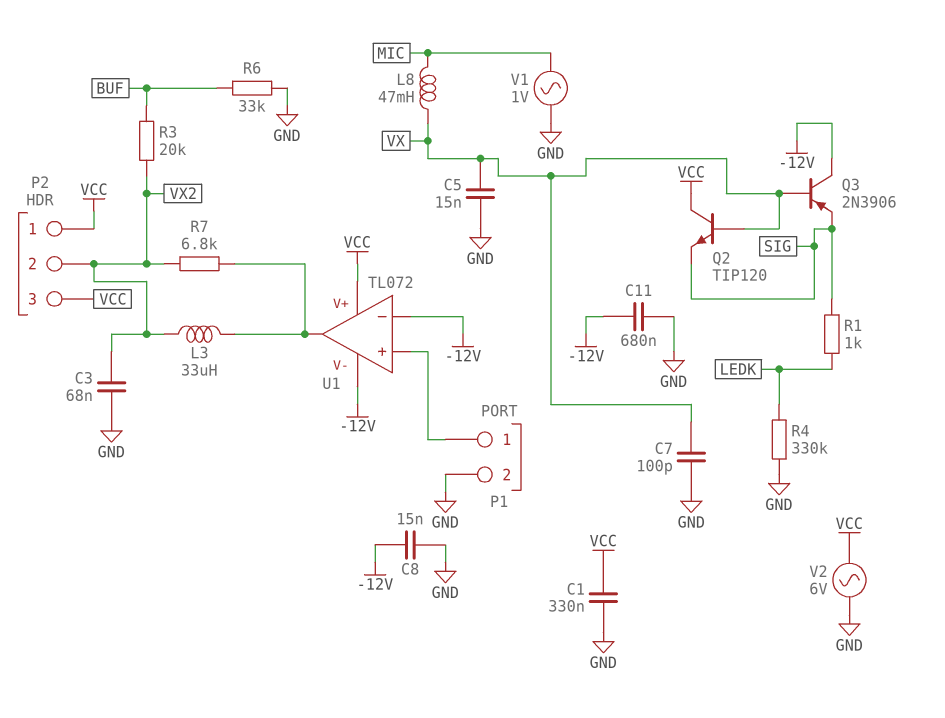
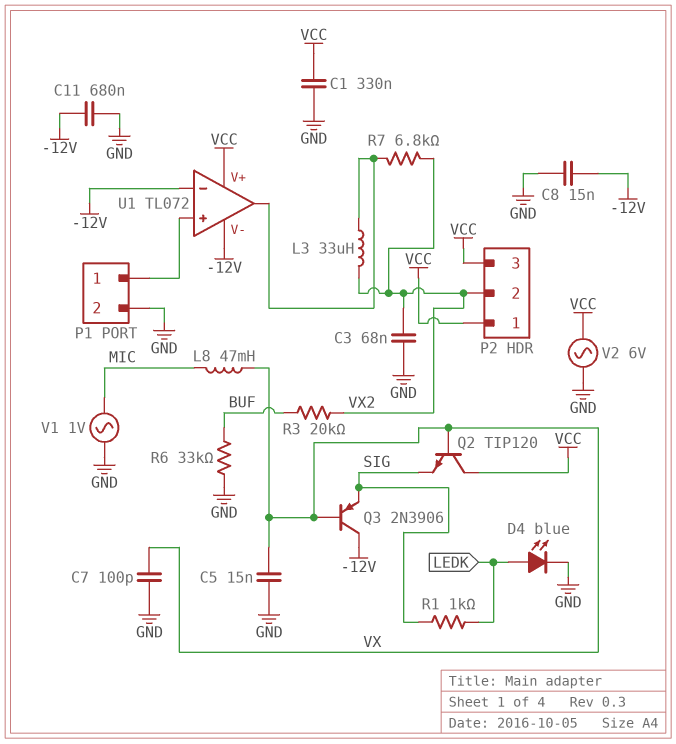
D4: none -> LED blue (A LEDK, K GND)
R4: 330k (GND, LEDK) -> none

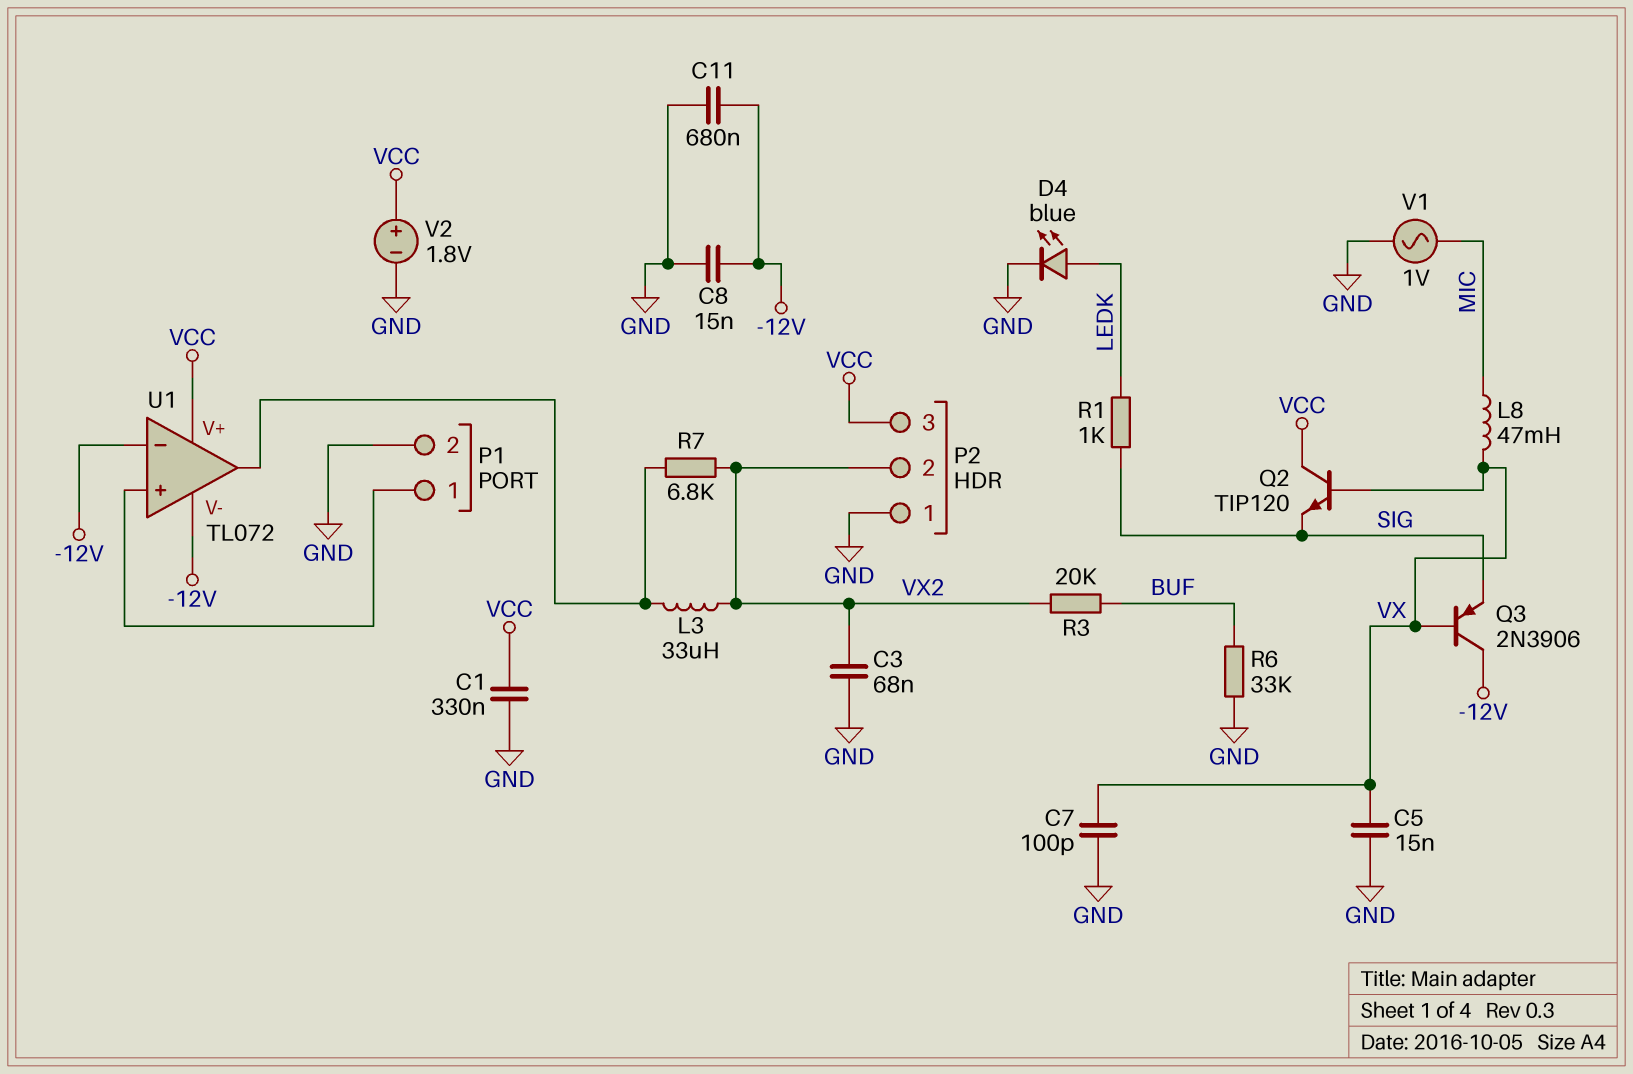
P2 pin 1: VCC -> GND
V2: AC 6V (GND, VCC) -> 1.8V (plus VCC, minus GND)

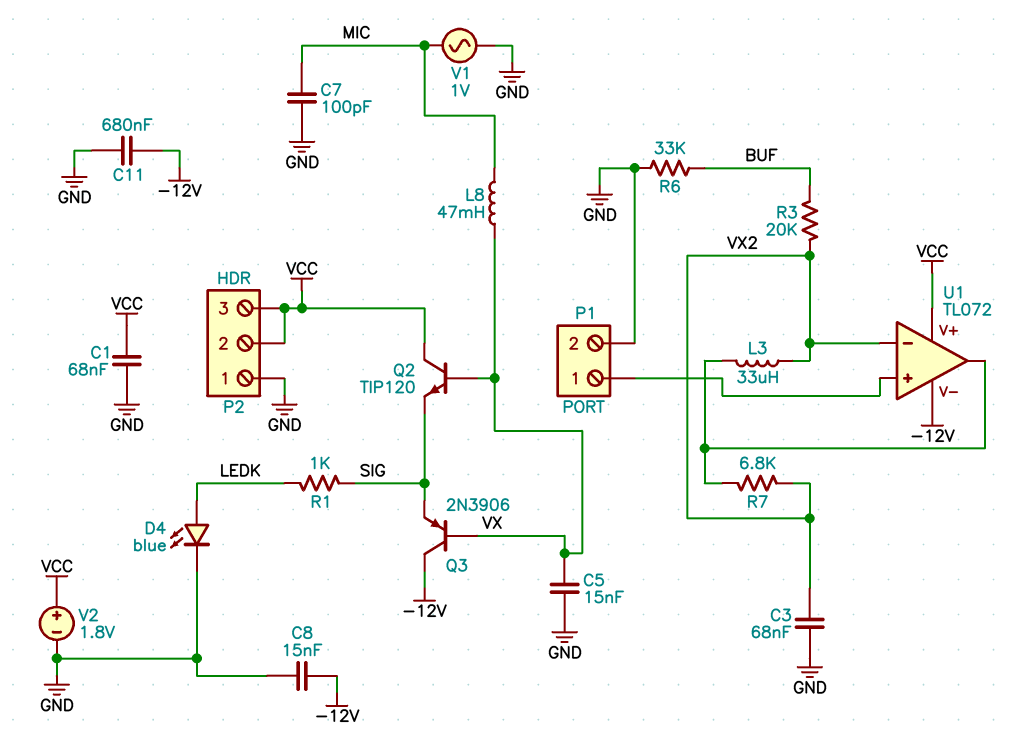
C1: 330nF (GND, VCC) -> 68nF (GND, VCC)
C7: 100pF (GND, VX) -> 100pF (GND, MIC)
P2 pin 2: VX2 -> VCC
U1 pin in-: -12V -> VX2

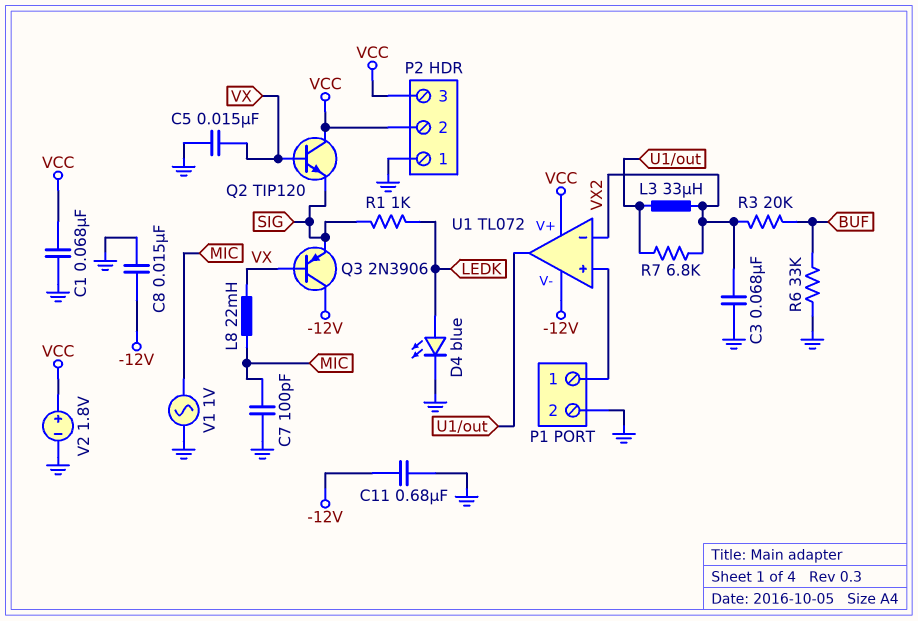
L8: 47mH (MIC, VX) -> 22mH (MIC, VX)

